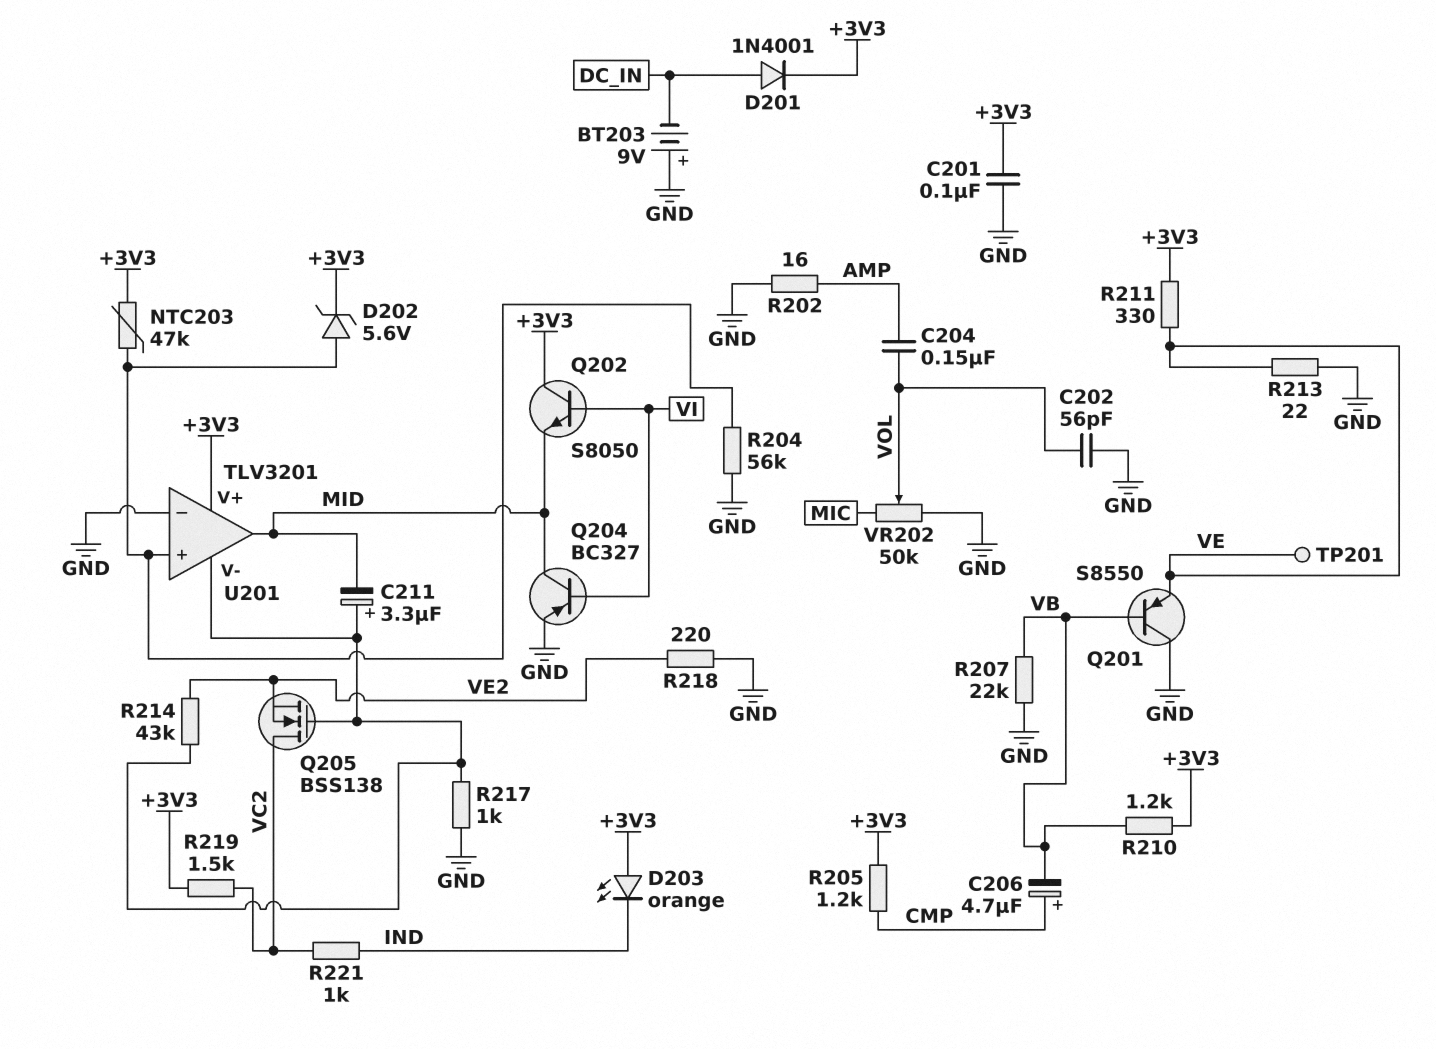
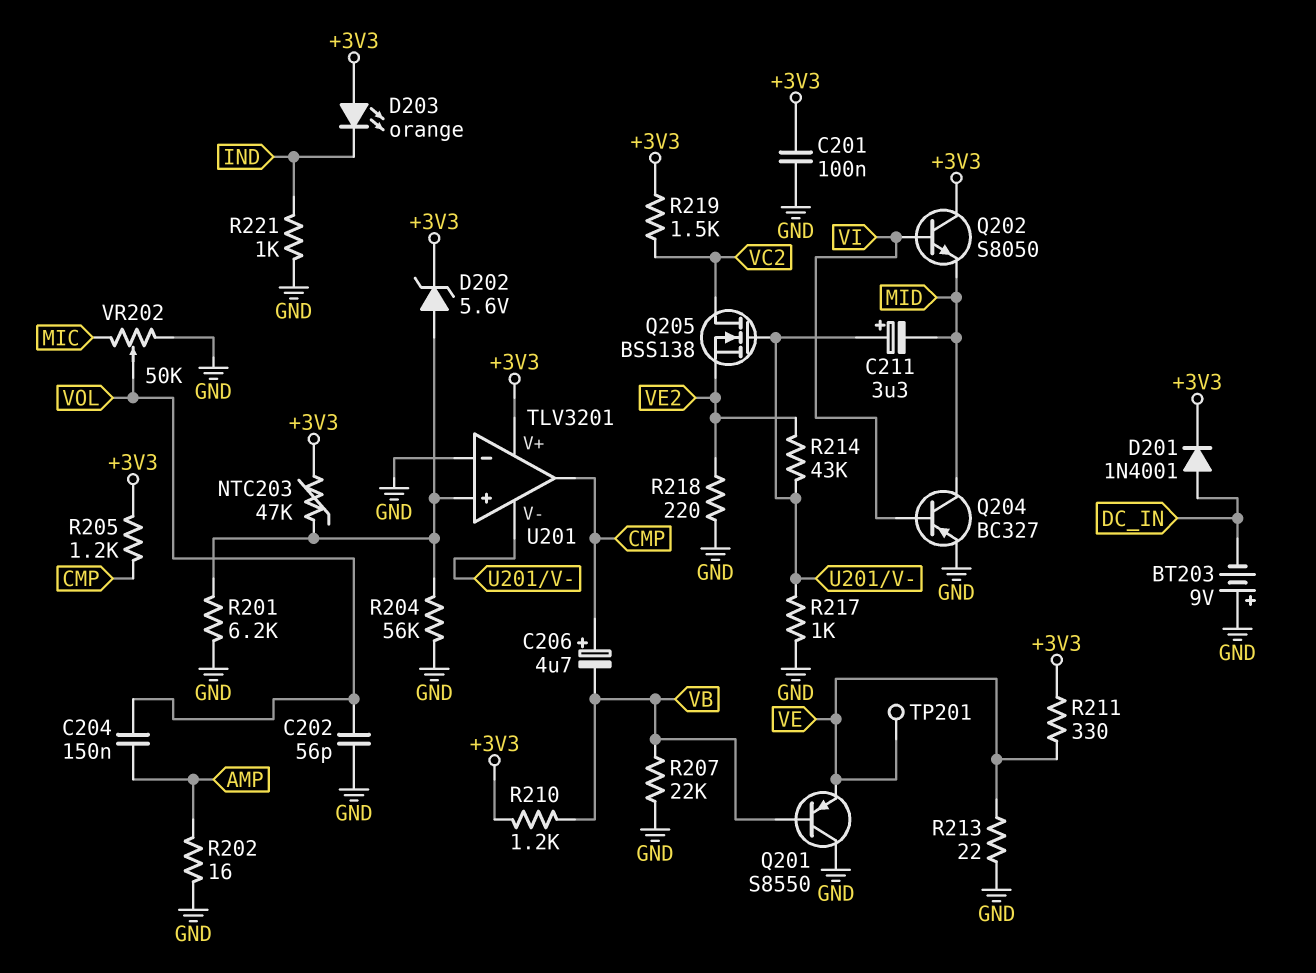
R201: none -> 6.2k (GND, U201/in+)
R221: 1k (IND, VC2) -> 1k (GND, IND)
U201 pin out: MID -> CMP

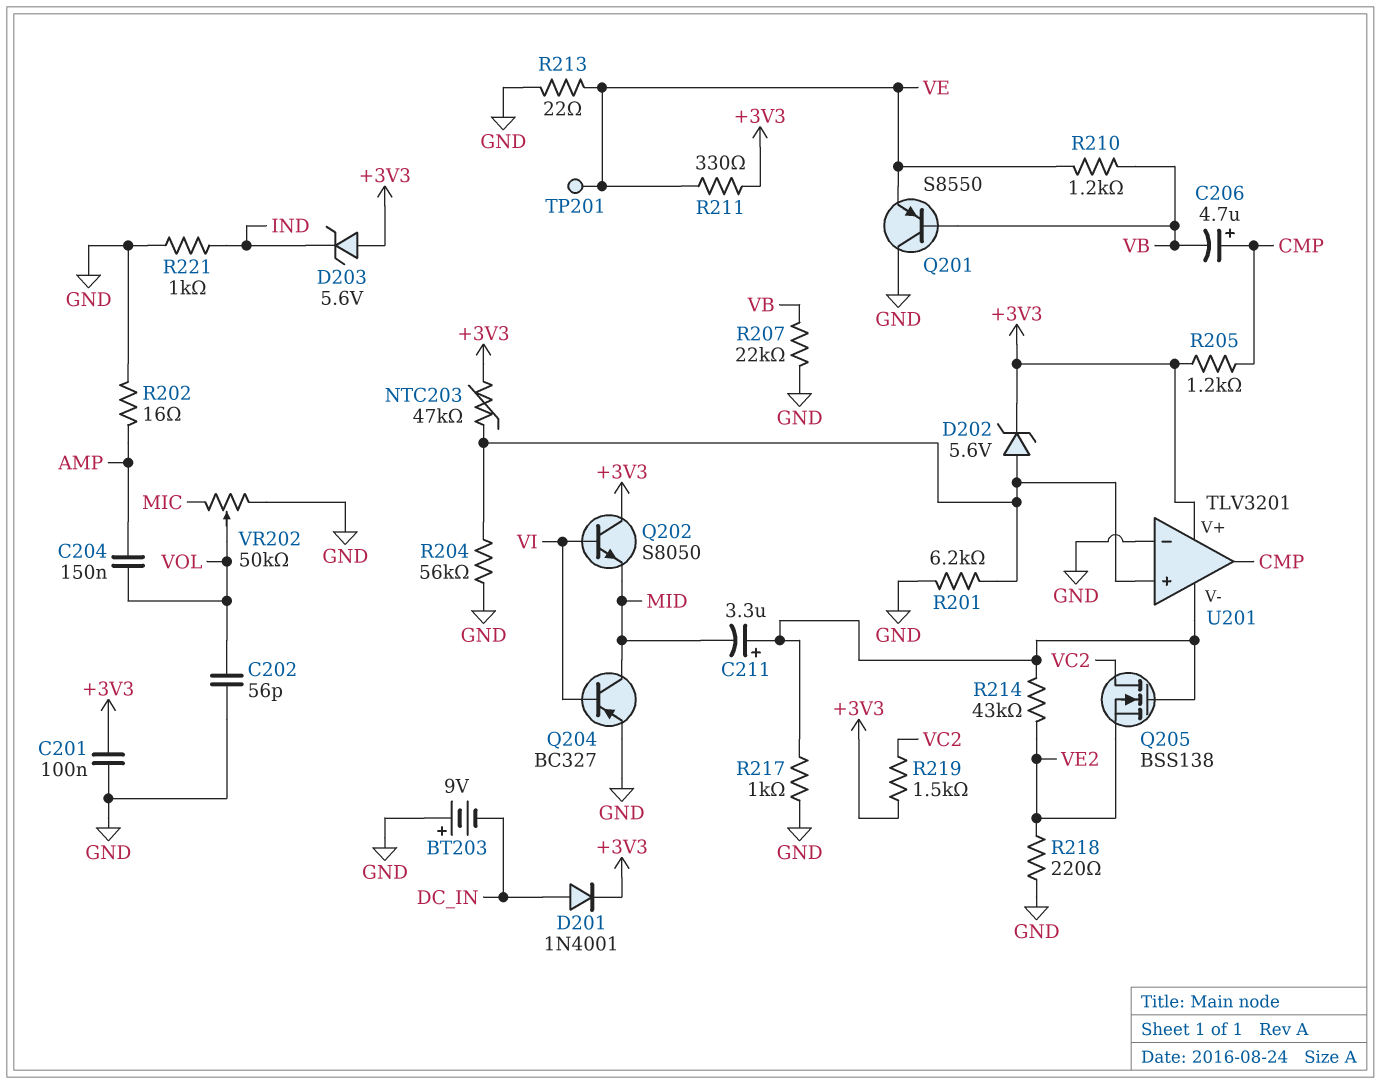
D203: LED orange (A +3V3, K IND) -> zener 5.6V (A +3V3, K IND)
R210: 1.2k (+3V3, VB) -> 1.2k (VB, VE)

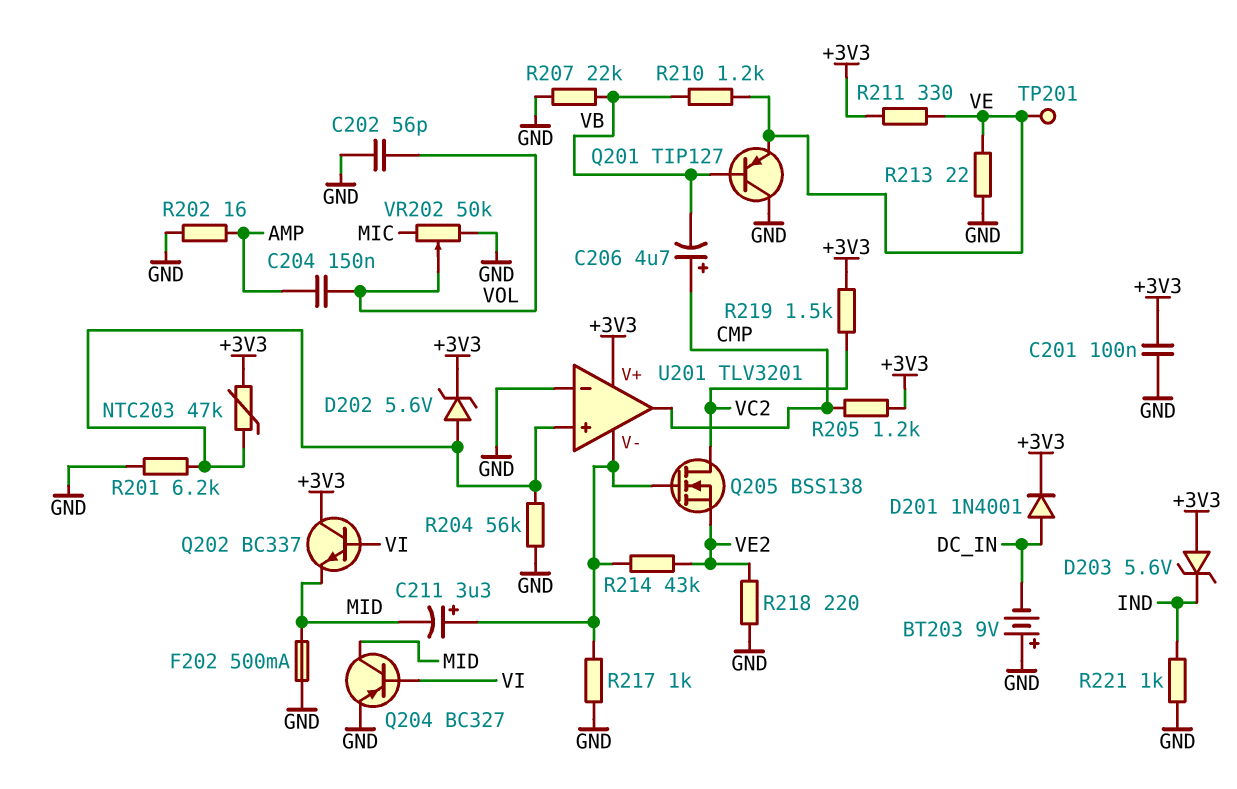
F202: none -> 500mA (GND, MID)
Q201: PNP S8550 (B VB, C GND, E VE) -> PNP TIP127 (B VB, C GND, E VE)
Q202: NPN S8050 (B VI, C +3V3, E MID) -> NPN BC337 (B VI, C +3V3, E MID)

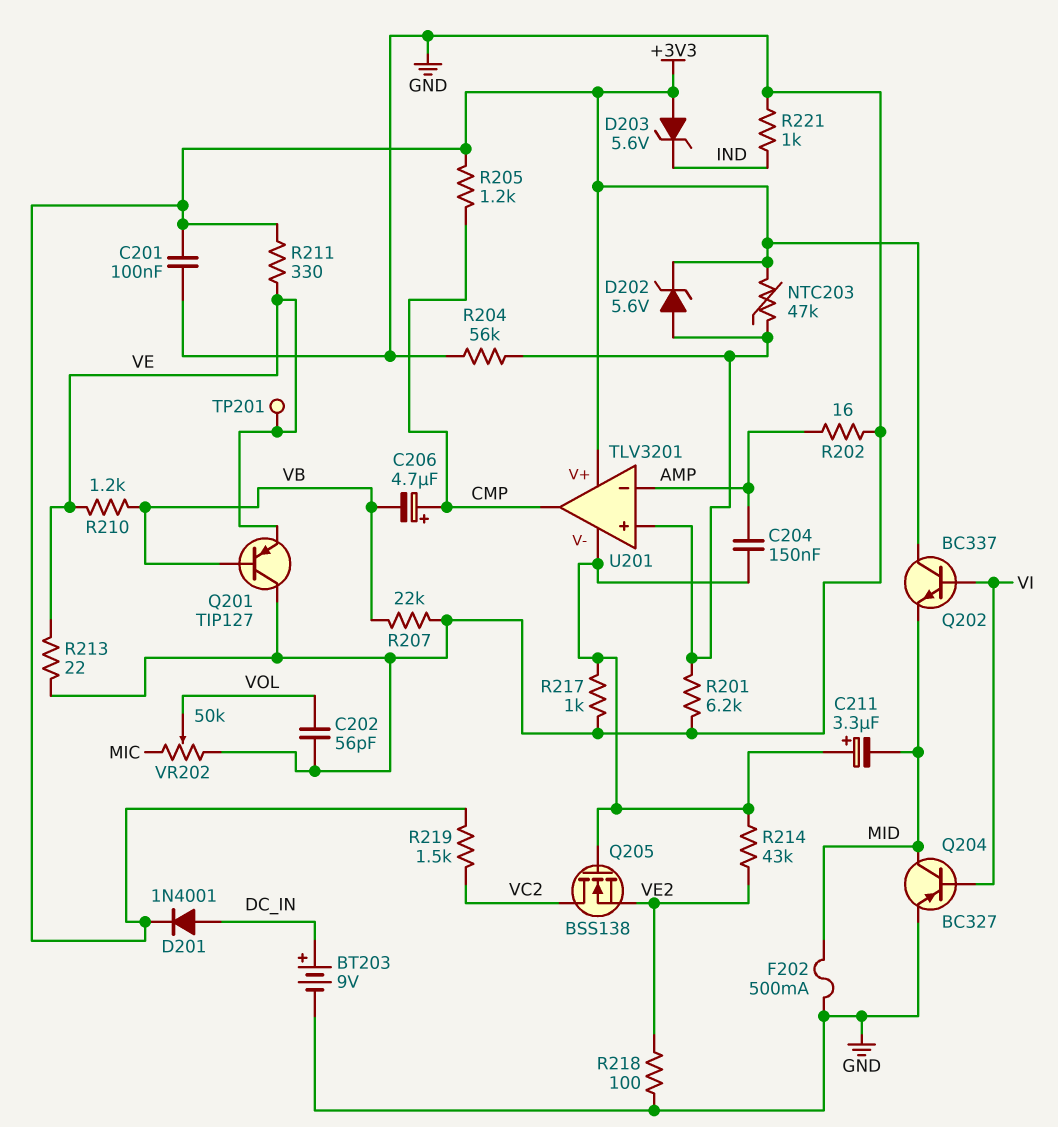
BT203: 9V (plus GND, minus DC_IN) -> 9V (plus DC_IN, minus GND)
C204: 150nF (AMP, VOL) -> 150nF (AMP, U201/V-)
R218: 220 (GND, VE2) -> 100 (GND, VE2)
U201 pin in-: GND -> AMP

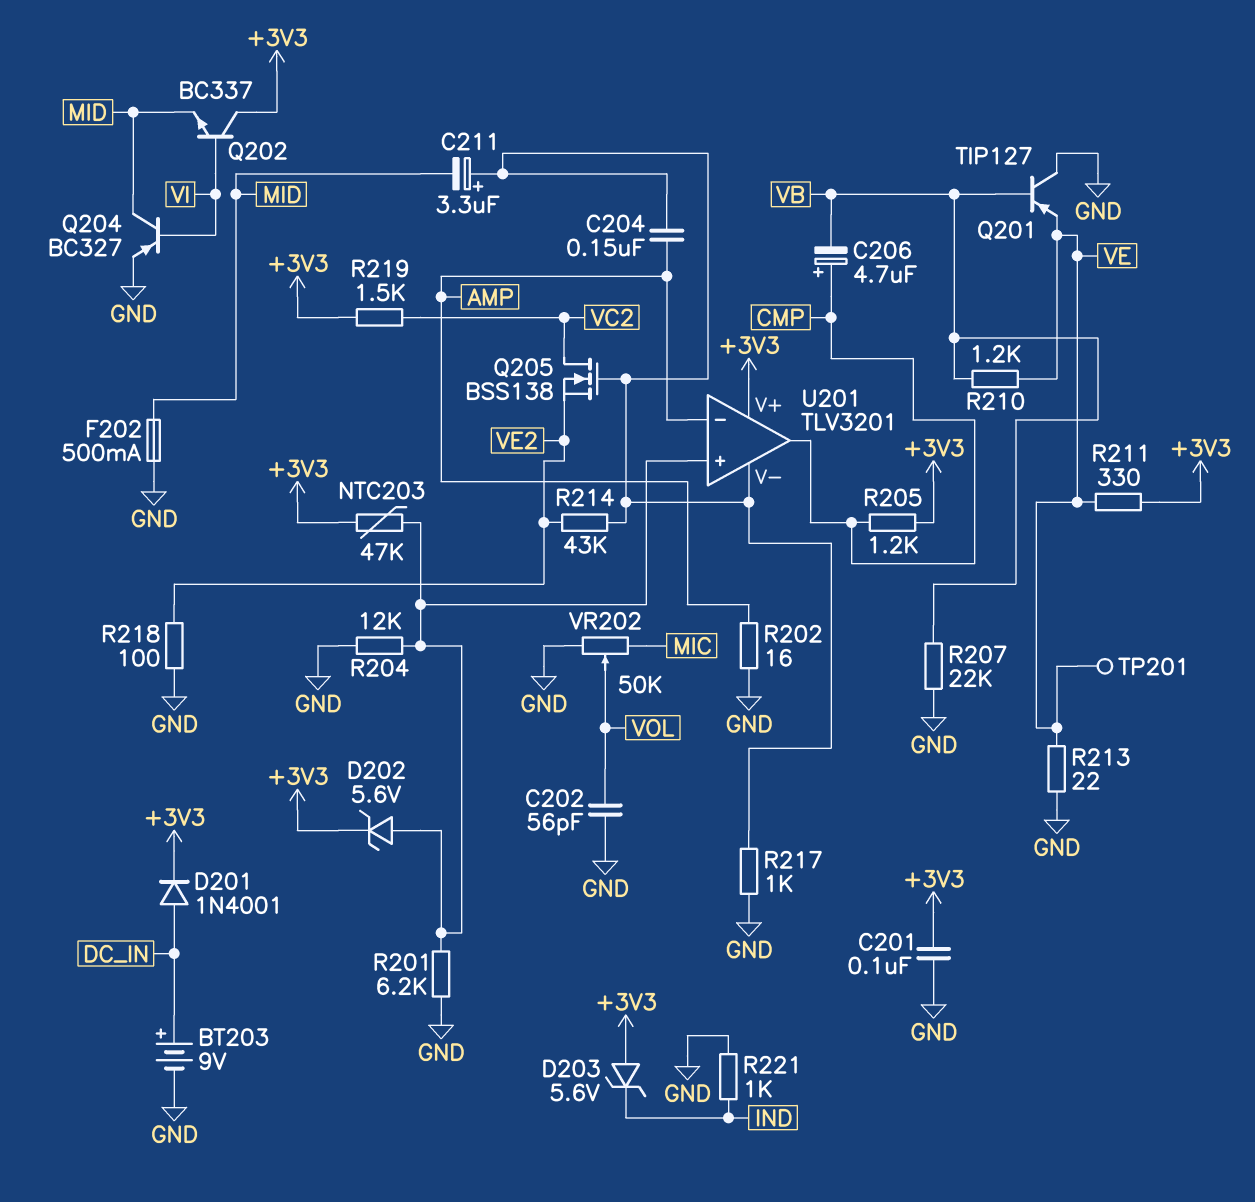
R204: 56k (GND, U201/in+) -> 12k (GND, U201/in+)

